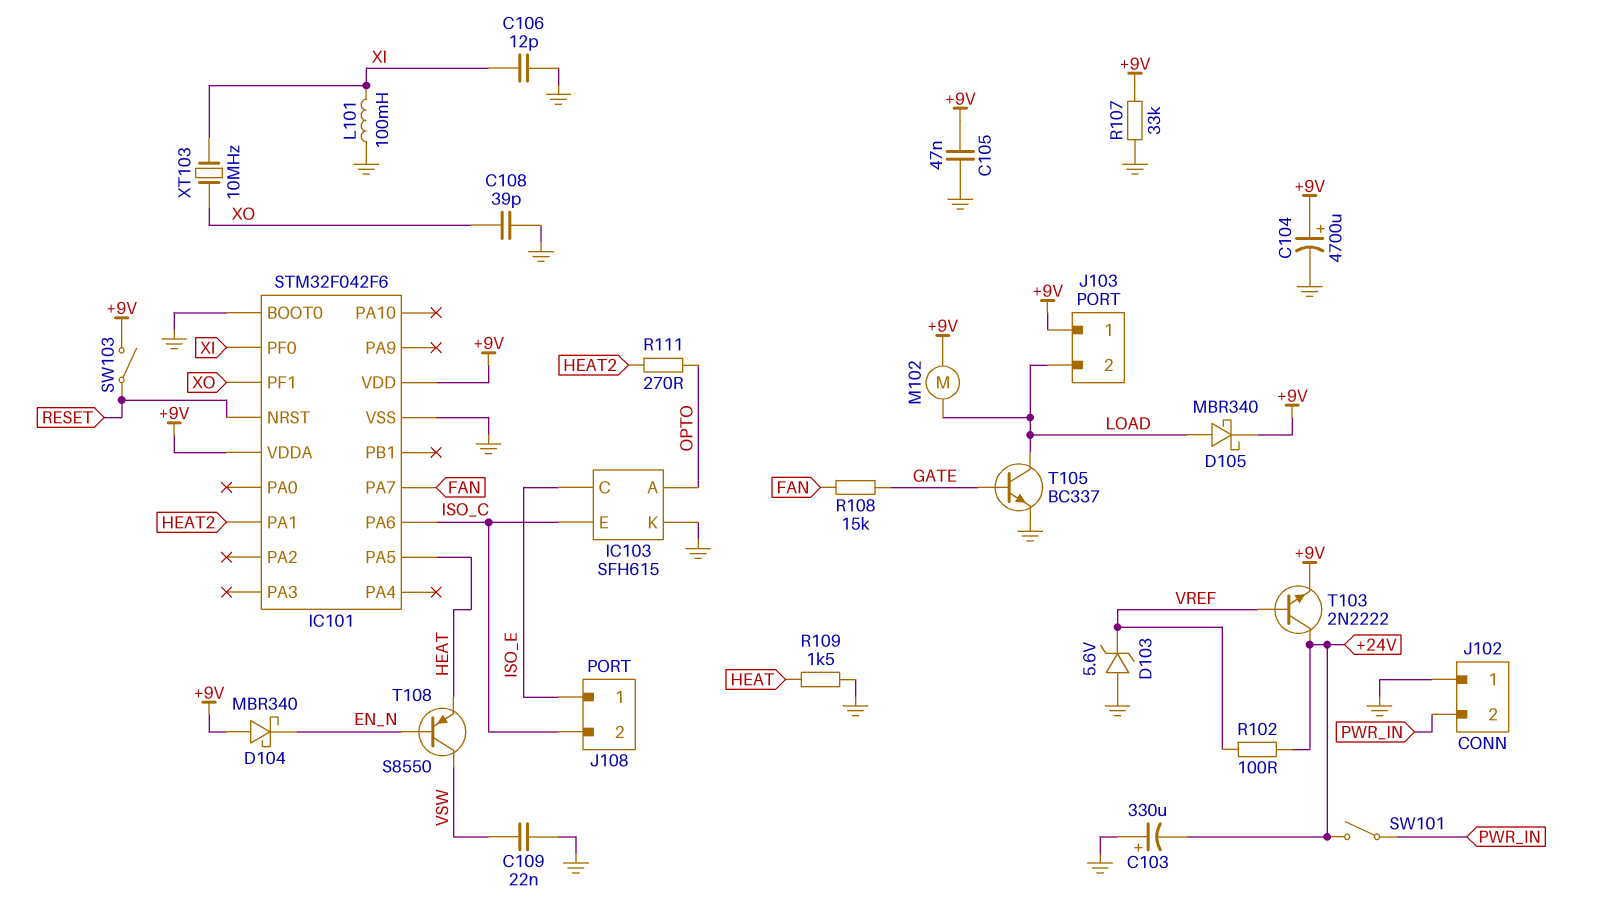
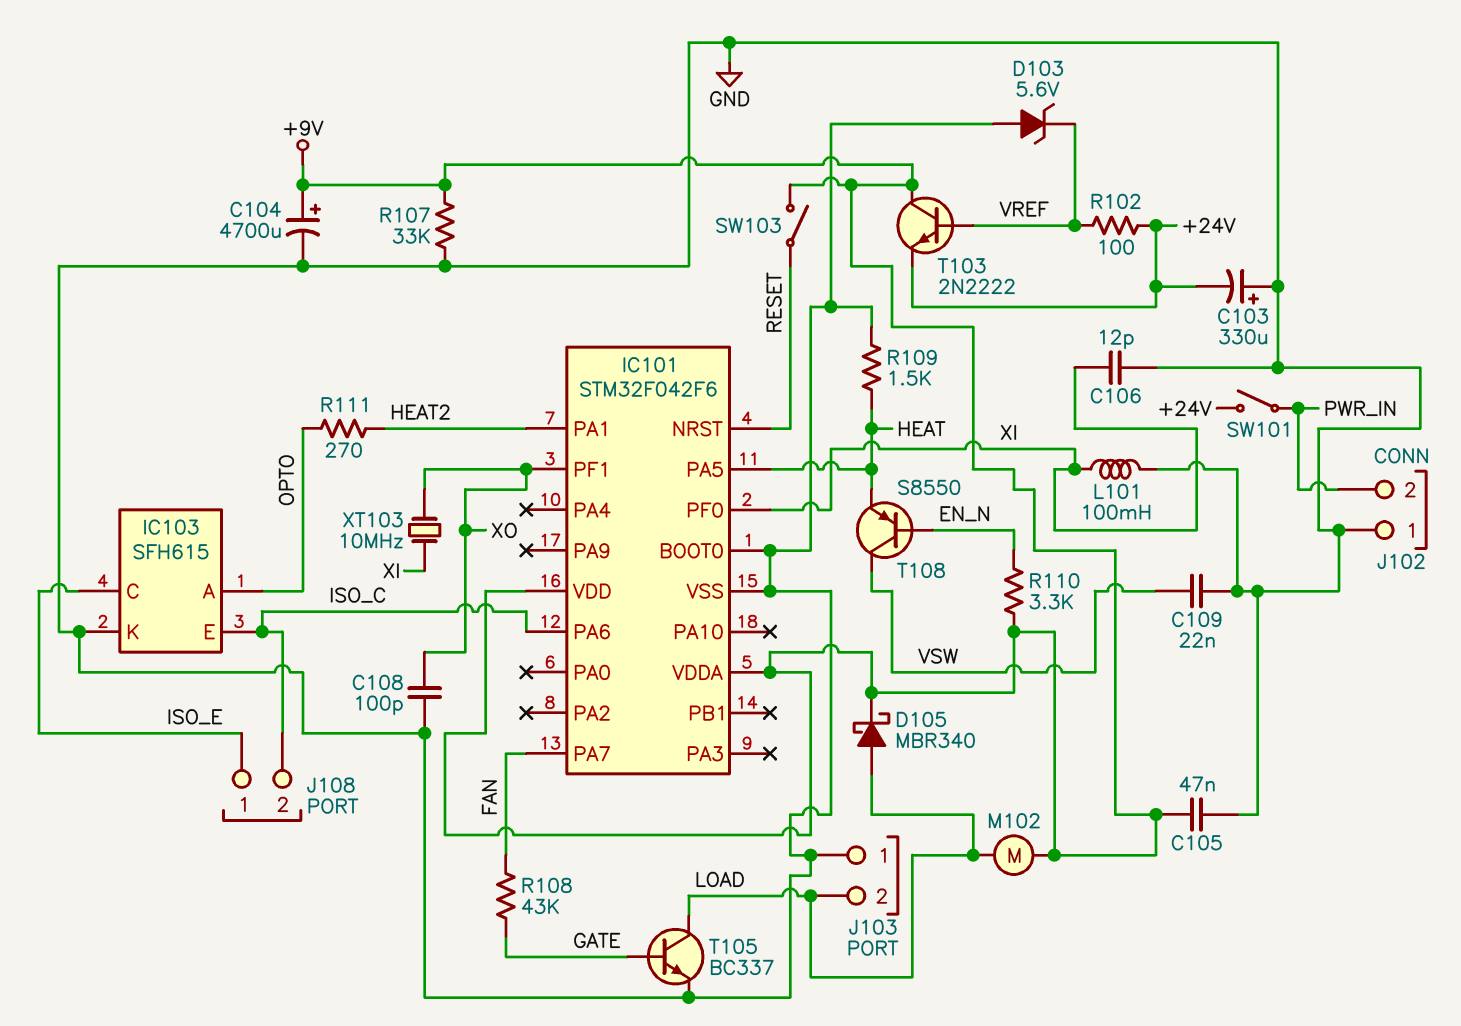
C108: 39pF (GND, XO) -> 100pF (GND, XO)
D104: schottky MBR340 (A +9V, K EN_N) -> none
J103 pin 1: +9V -> GND
R108: 15k (FAN, GATE) -> 43k (FAN, GATE)
R110: none -> 3.3k (+9V, EN_N)
T103: NPN 2N2222 (B VREF, C +24V, E +9V) -> NPN 2N2222 (B VREF, C +9V, E +24V)

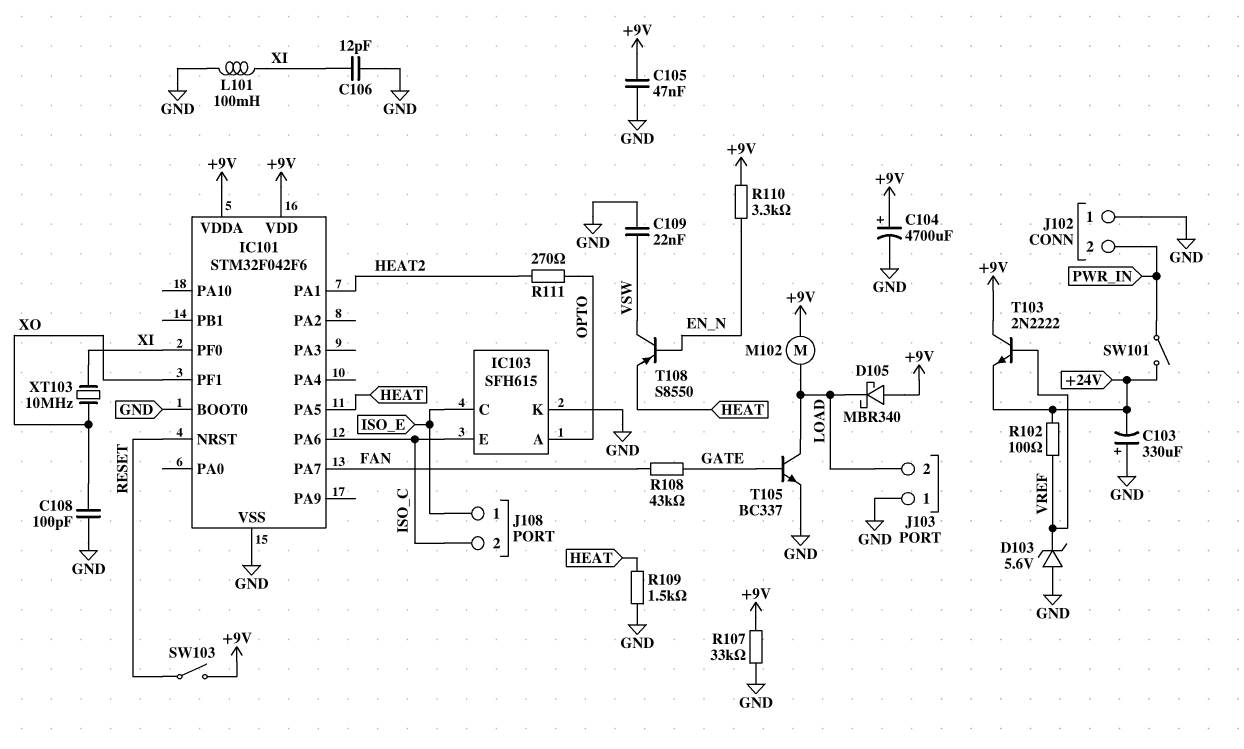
D105: schottky MBR340 (A LOAD, K +9V) -> schottky MBR340 (A +9V, K LOAD)

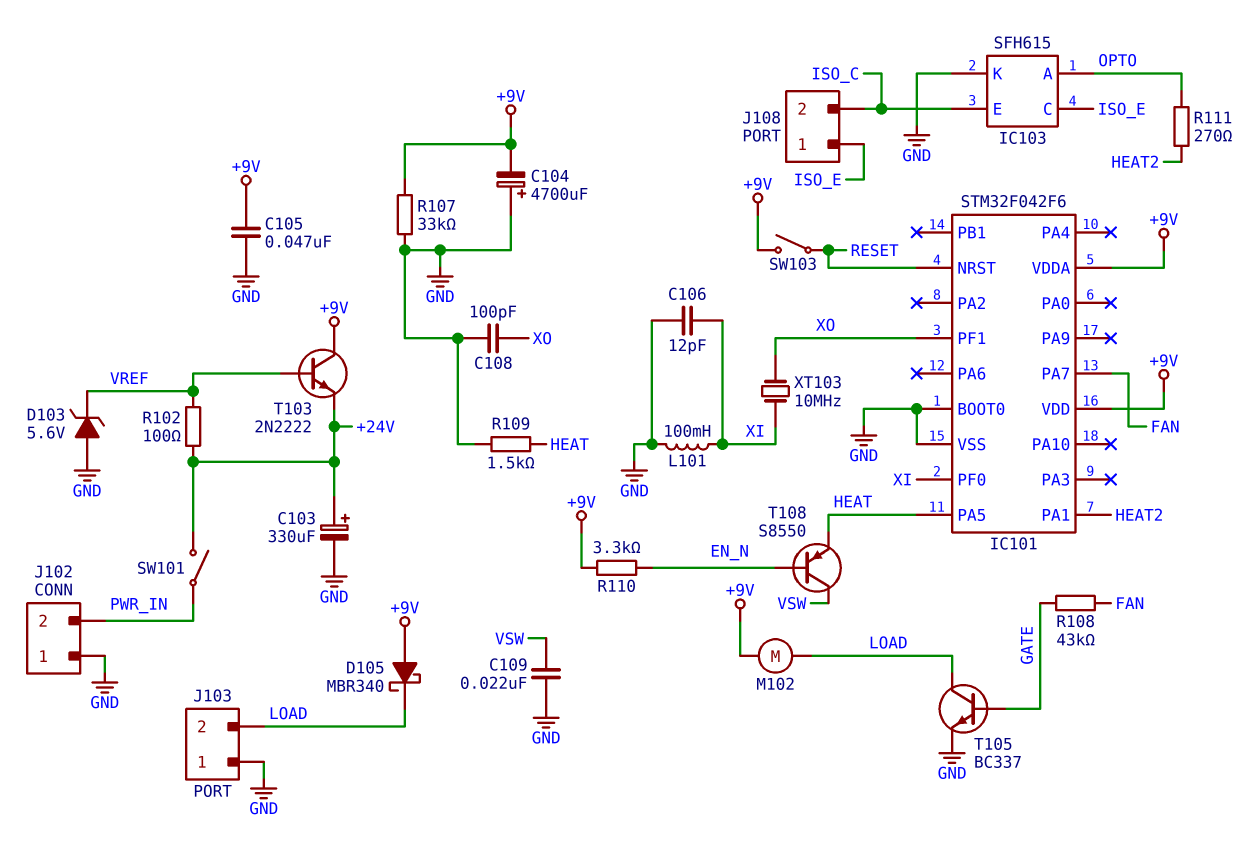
C103: 330uF (plus GND, minus +24V) -> 330uF (plus +24V, minus GND)
C104: 4700uF (plus +9V, minus GND) -> 4700uF (plus GND, minus +9V)
IC101 pin PA6: ISO_C -> none

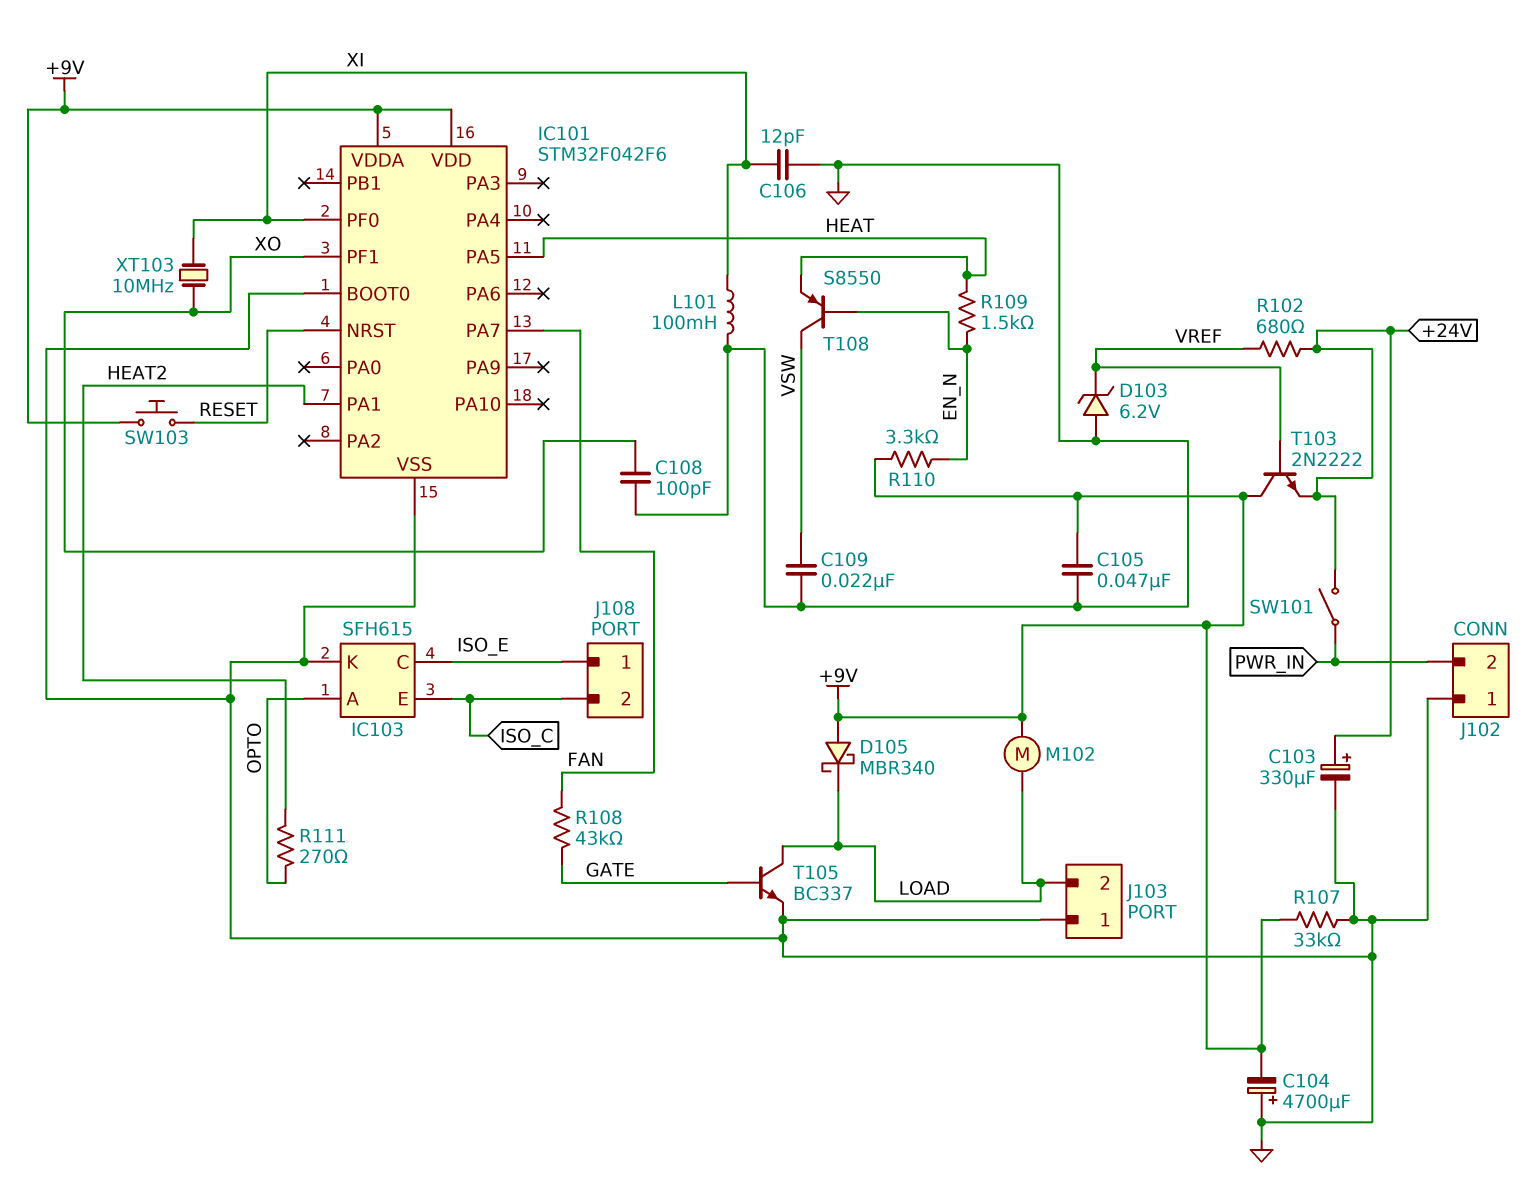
D103: zener 5.6V (A GND, K VREF) -> zener 6.2V (A GND, K VREF)
R102: 100 (+24V, VREF) -> 680 (+24V, VREF)
R109: 1.5k (GND, HEAT) -> 1.5k (EN_N, HEAT)
SW103: switch (+9V, RESET) -> button (+9V, RESET)

